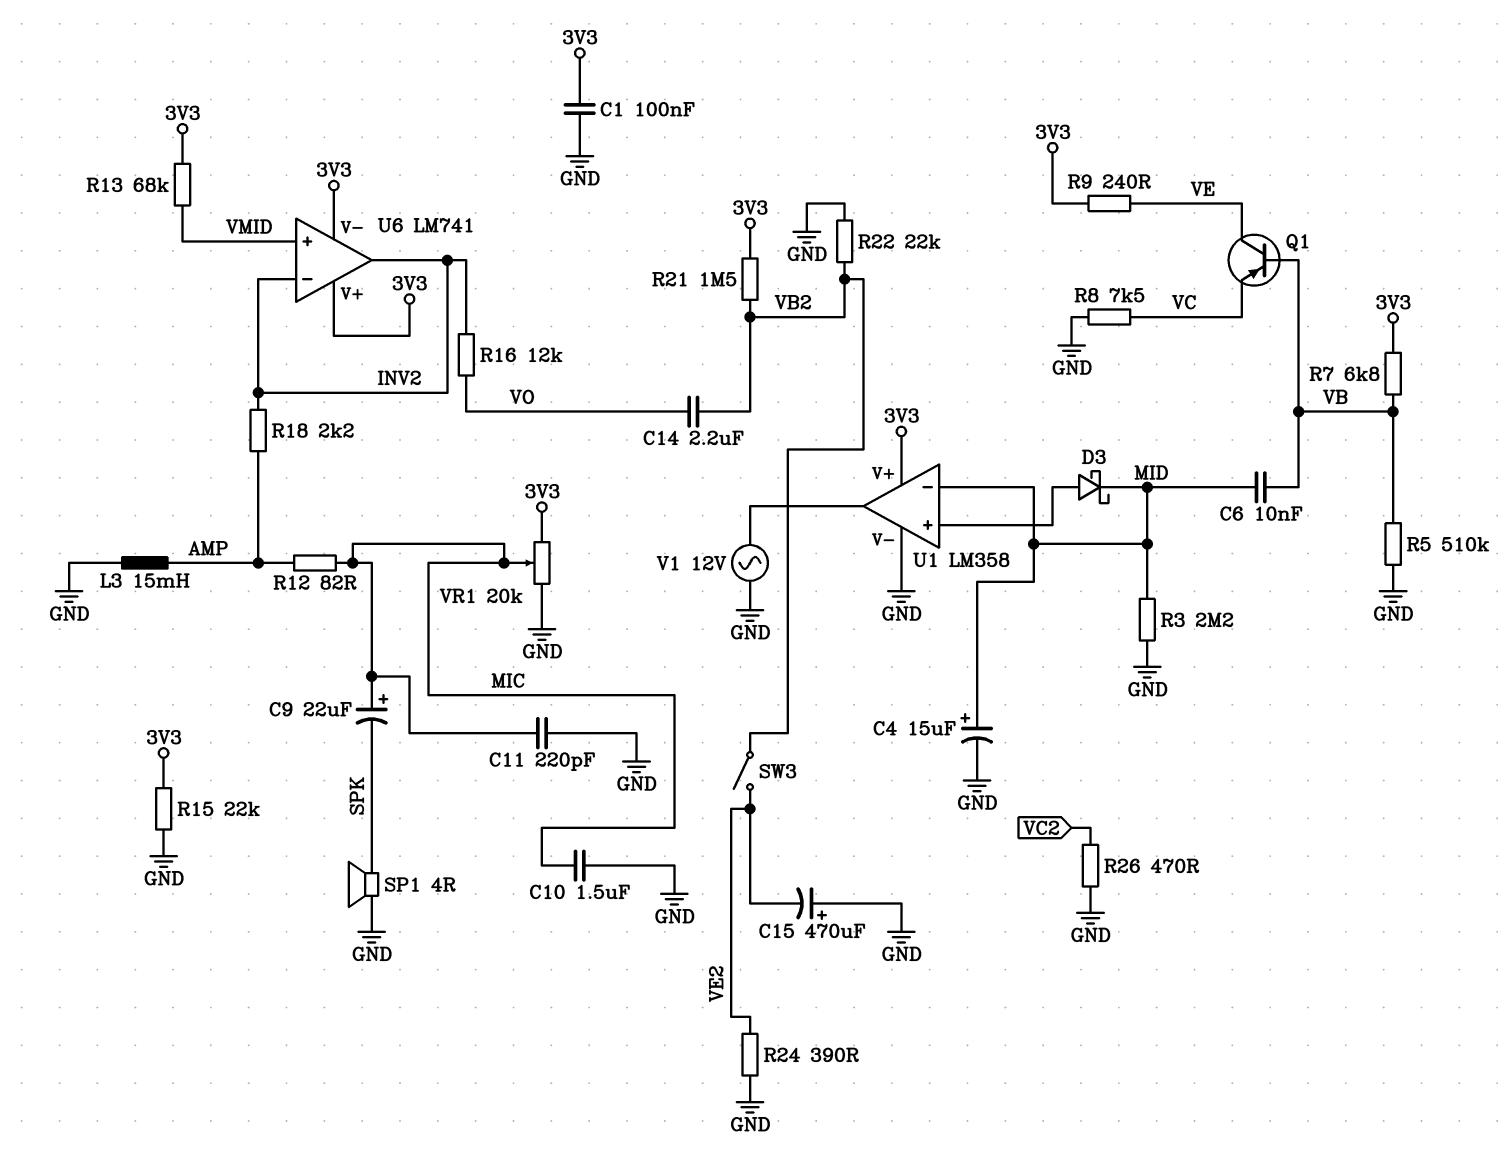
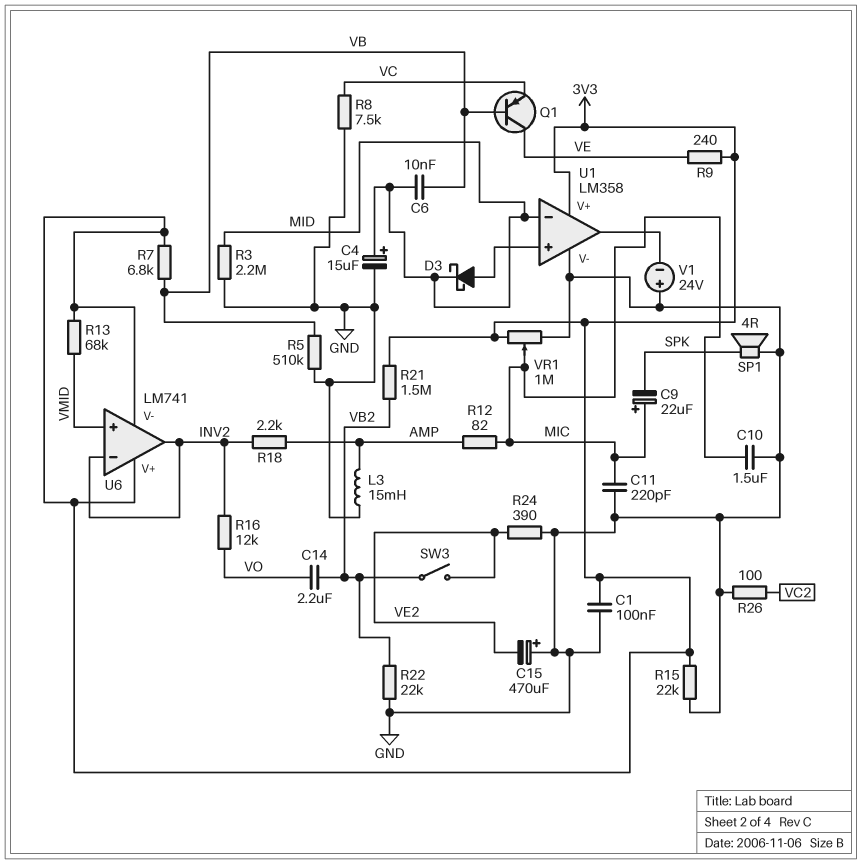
R26: 470 (GND, VC2) -> 100 (GND, VC2)
V1: AC 12V (GND, U1/out) -> 24V (plus GND, minus U1/out)
VR1: 20k (3V3, GND, wiper MIC) -> 1M (3V3, GND, wiper MIC)

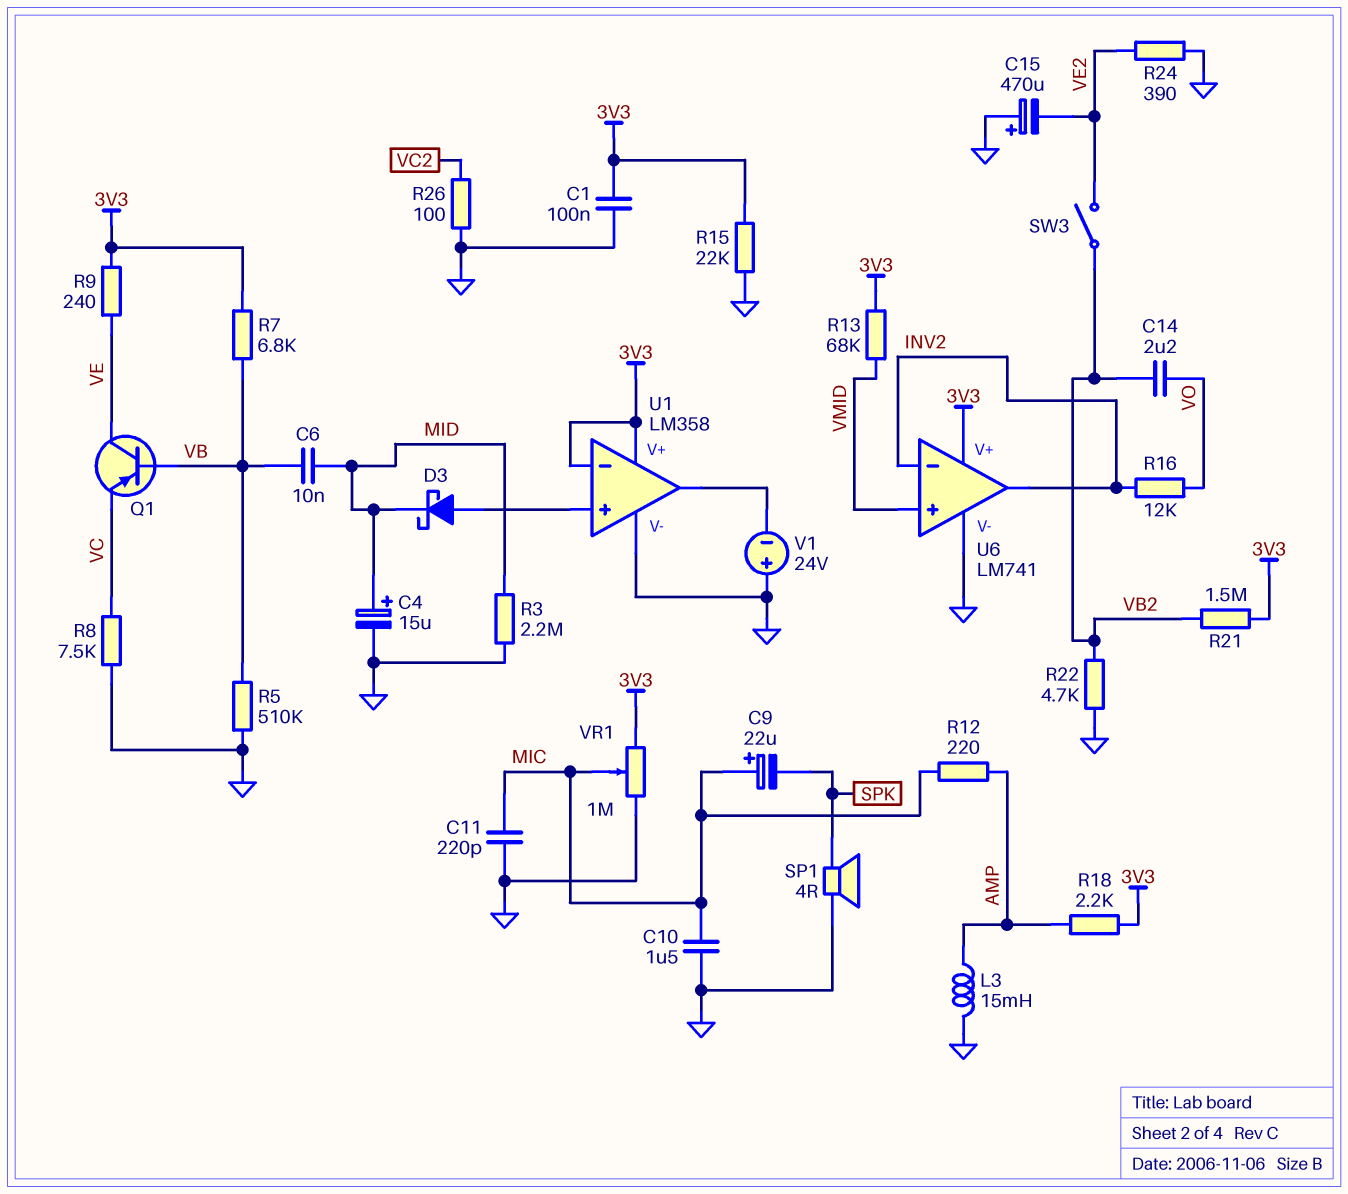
R12: 82 (AMP, MIC) -> 220 (AMP, MIC)
R18: 2.2k (AMP, INV2) -> 2.2k (3V3, AMP)
R22: 22k (GND, VB2) -> 4.7k (GND, VB2)
U1 pin in-: MID -> 3V3
U6 pin V-: 3V3 -> GND

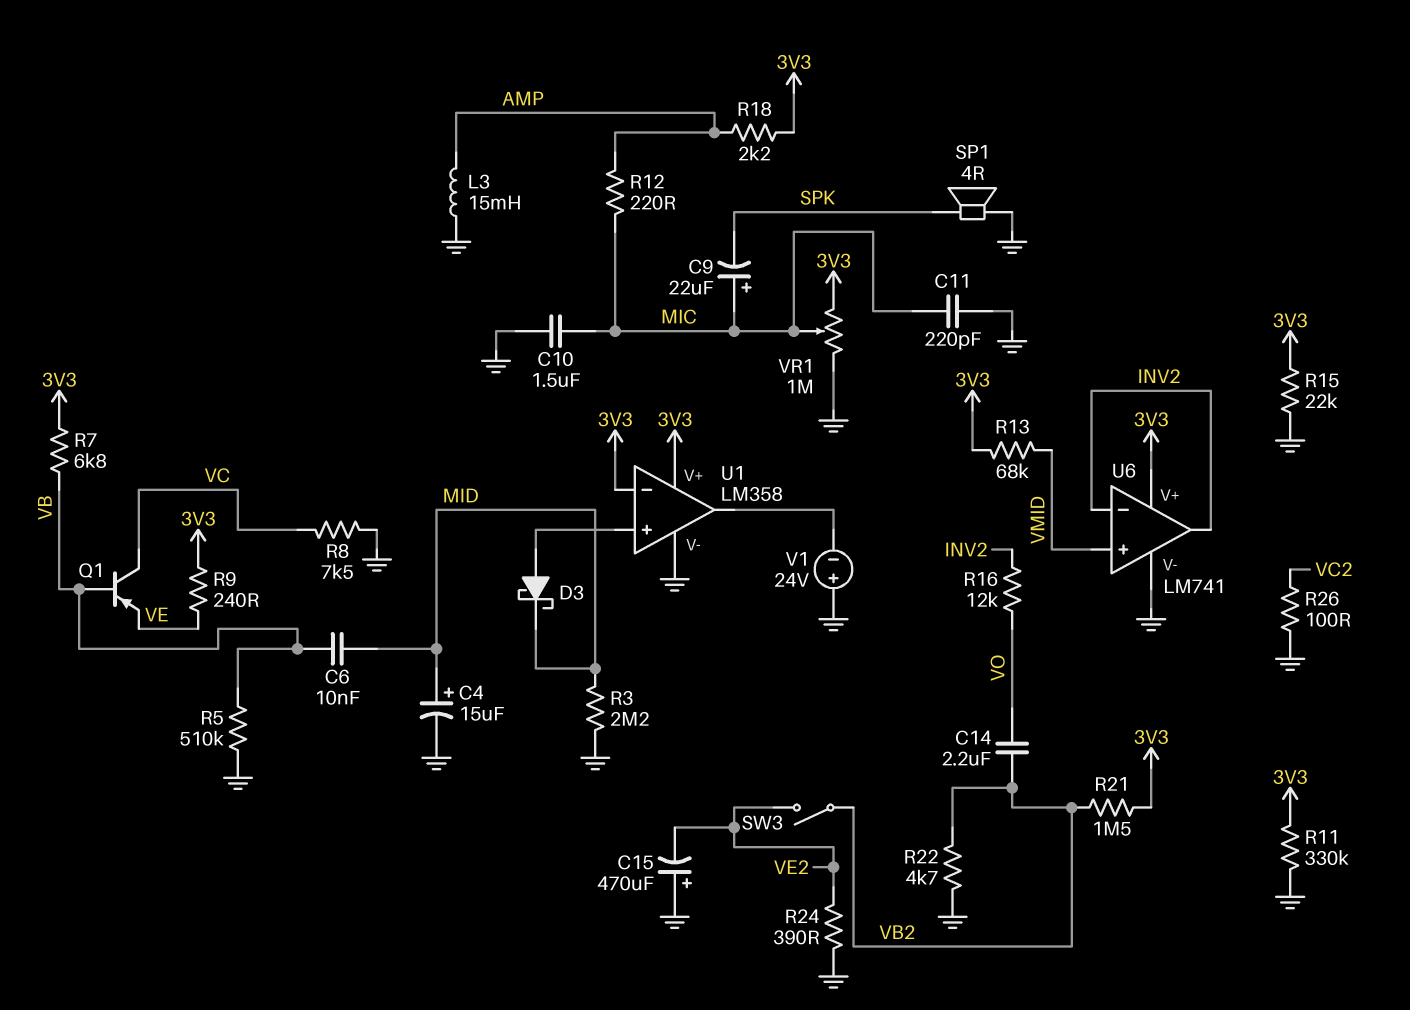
C1: 100nF (3V3, GND) -> none
Q1: PNP (B VB, C VE, E VC) -> PNP (B VB, C VC, E VE)
R11: none -> 330k (3V3, GND)

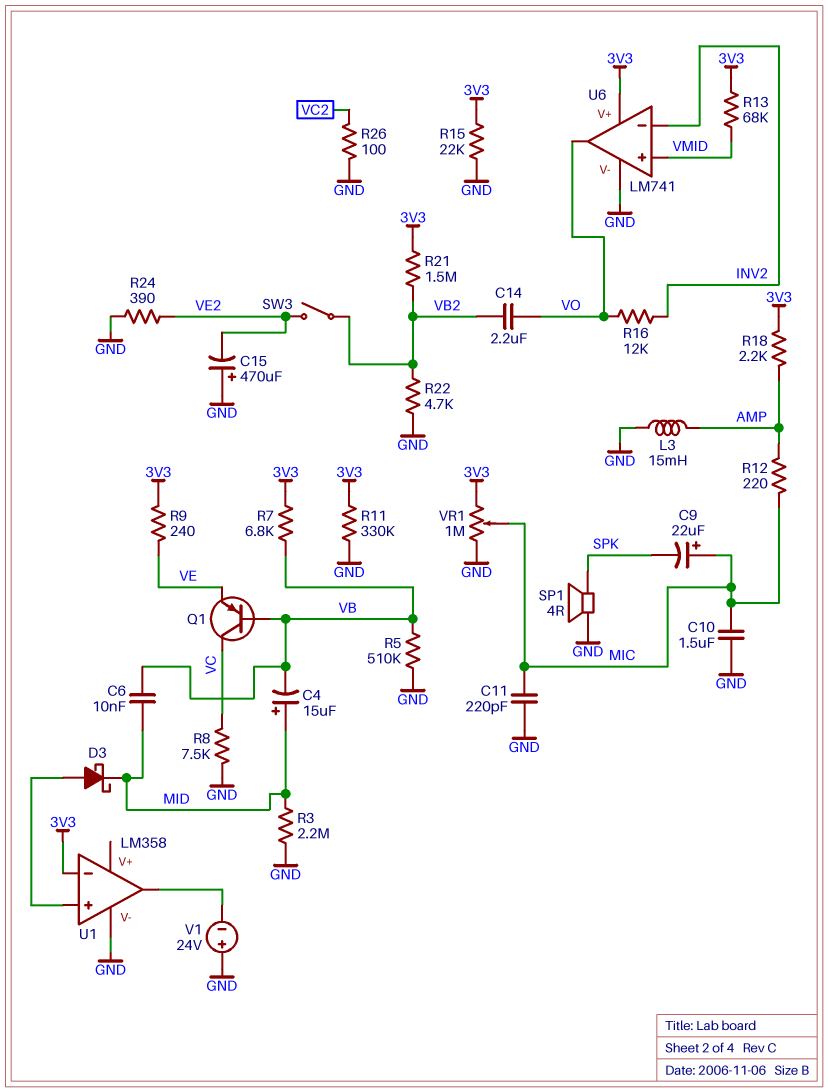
C4: 15uF (plus MID, minus GND) -> 15uF (plus MID, minus VB)
U1 pin V+: 3V3 -> none
U6 pin out: INV2 -> VO

